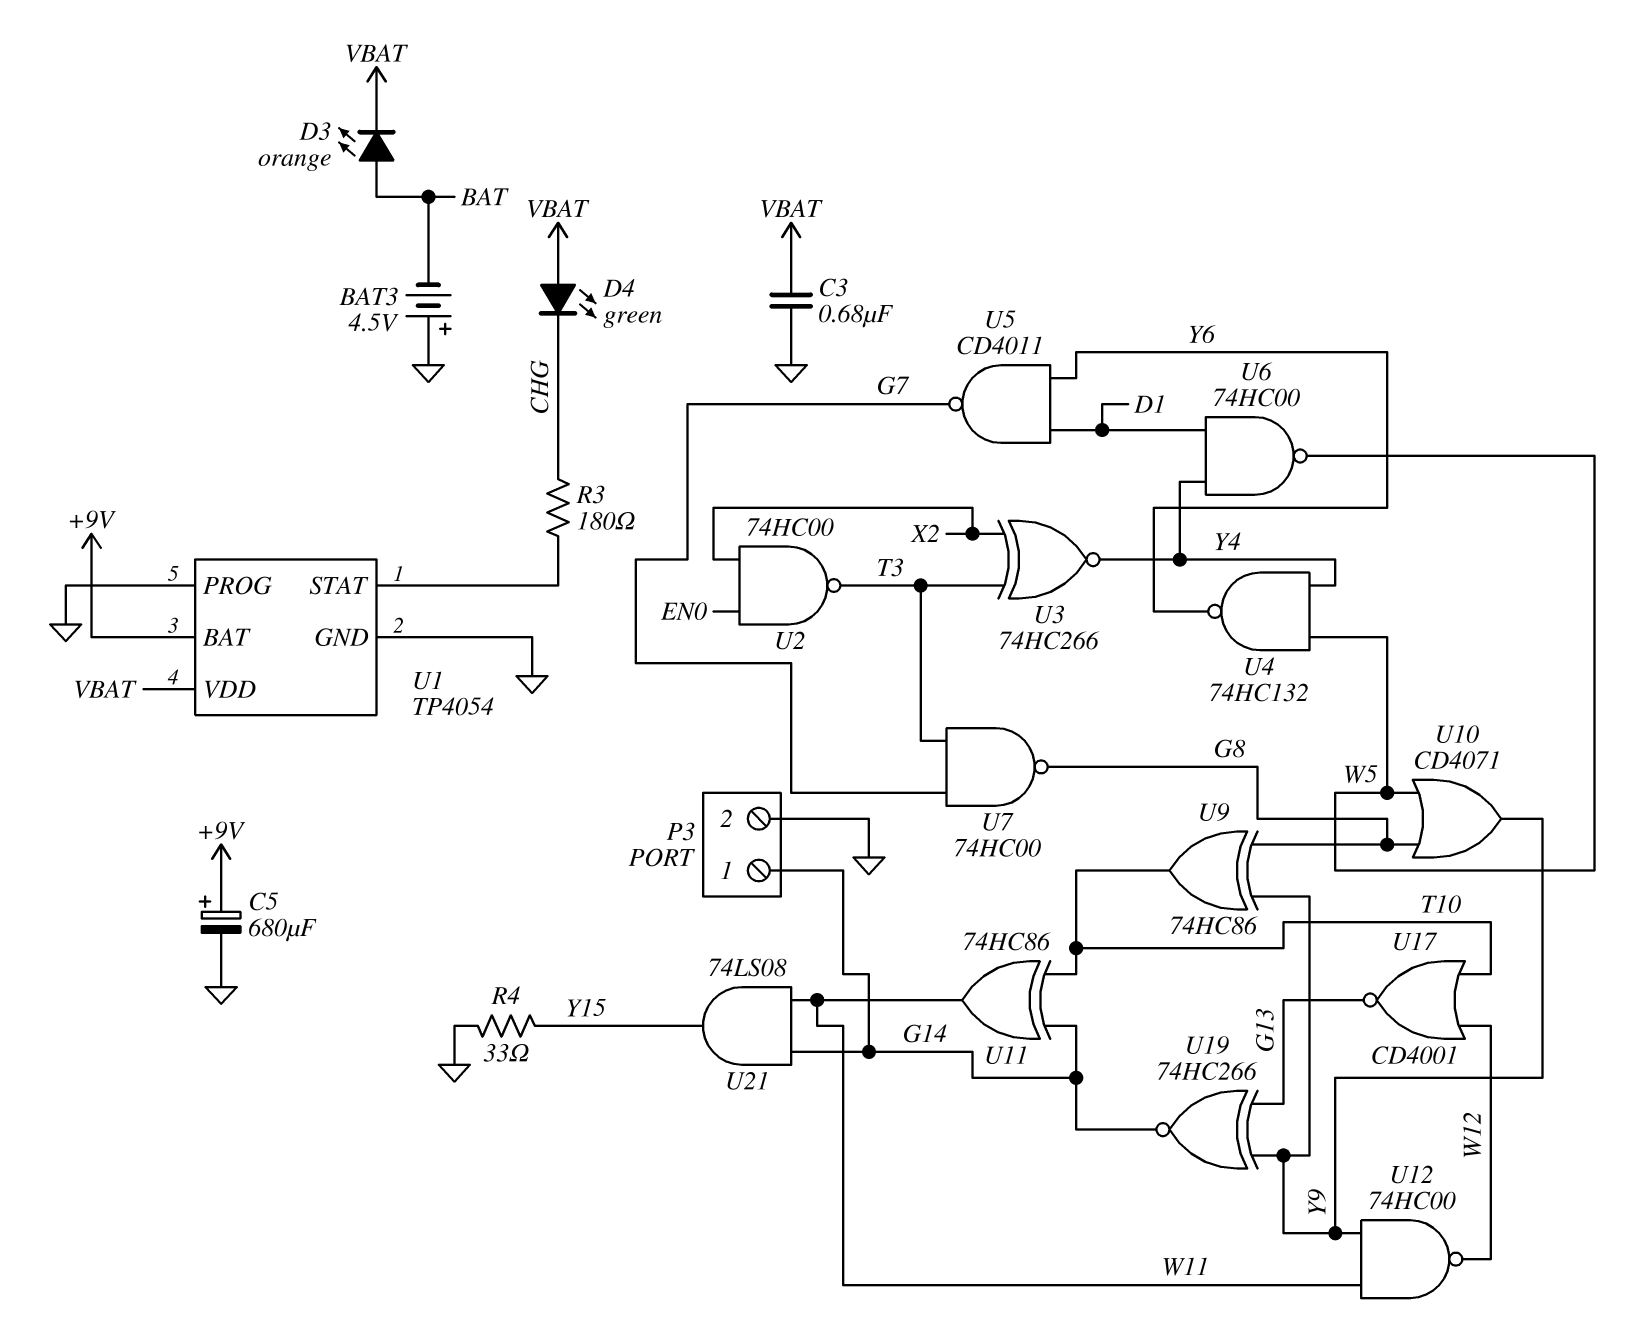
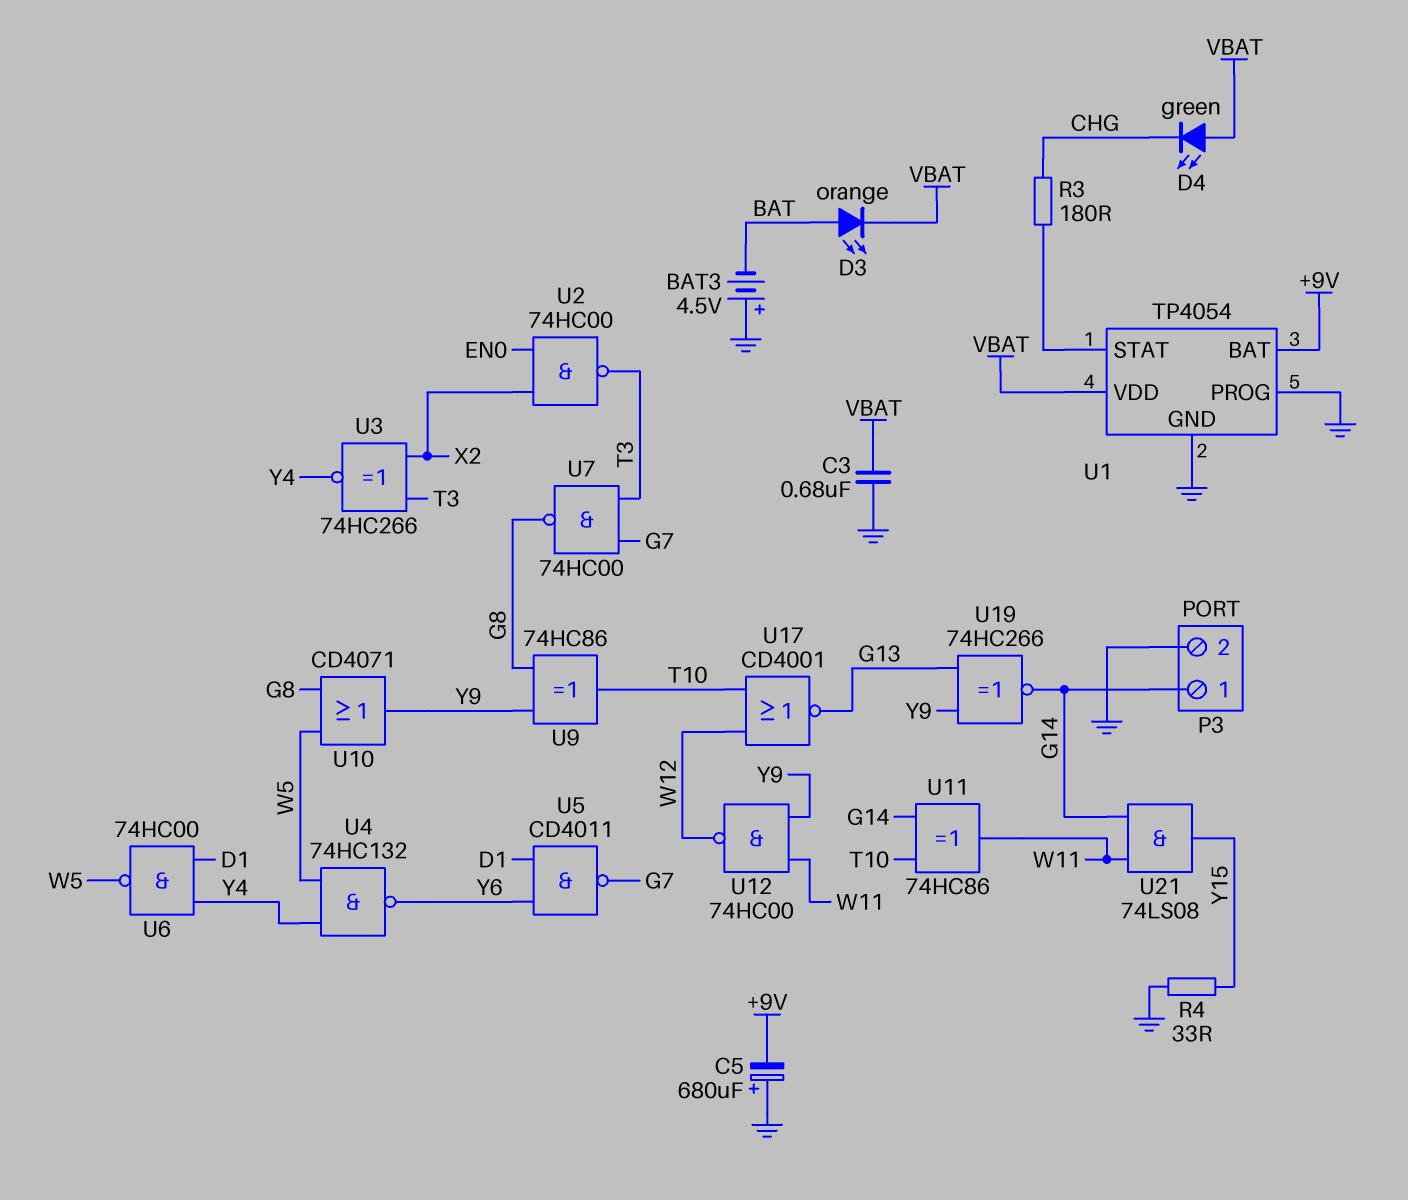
C5: 680uF (plus +9V, minus GND) -> 680uF (plus GND, minus +9V)

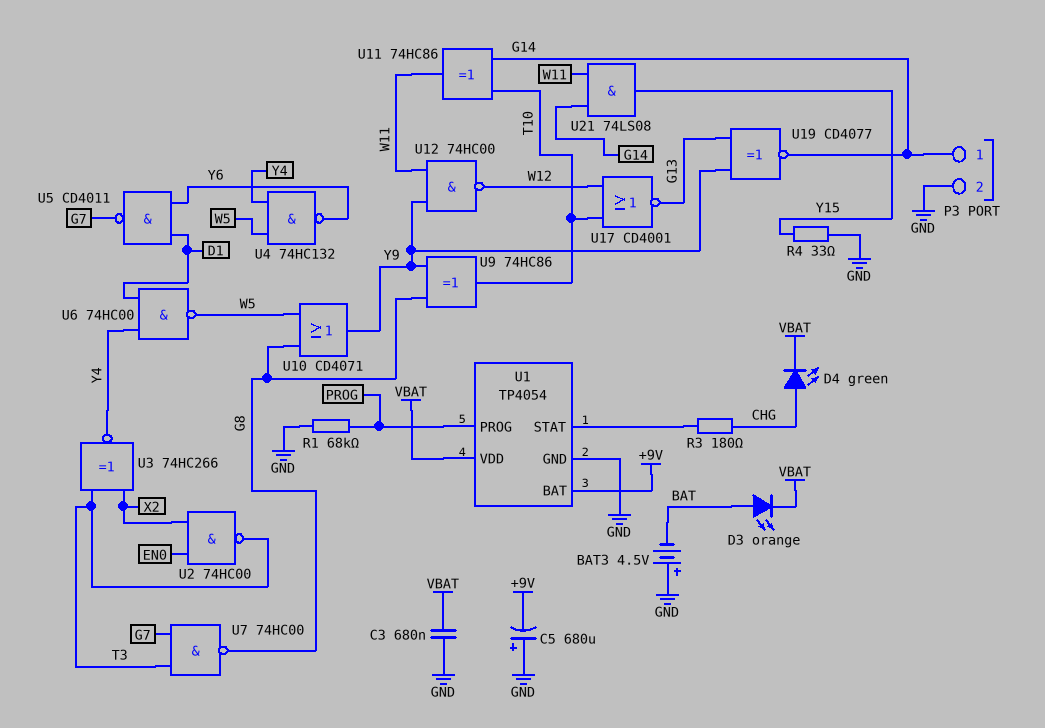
D4: LED green (A VBAT, K CHG) -> LED green (A CHG, K VBAT)
R1: none -> 68k (GND, PROG)
U1 pin PROG: GND -> PROG
U19: XNOR 74HC266 (in G13, in Y9, out G14) -> XNOR CD4077 (in G13, in Y9, out G14)

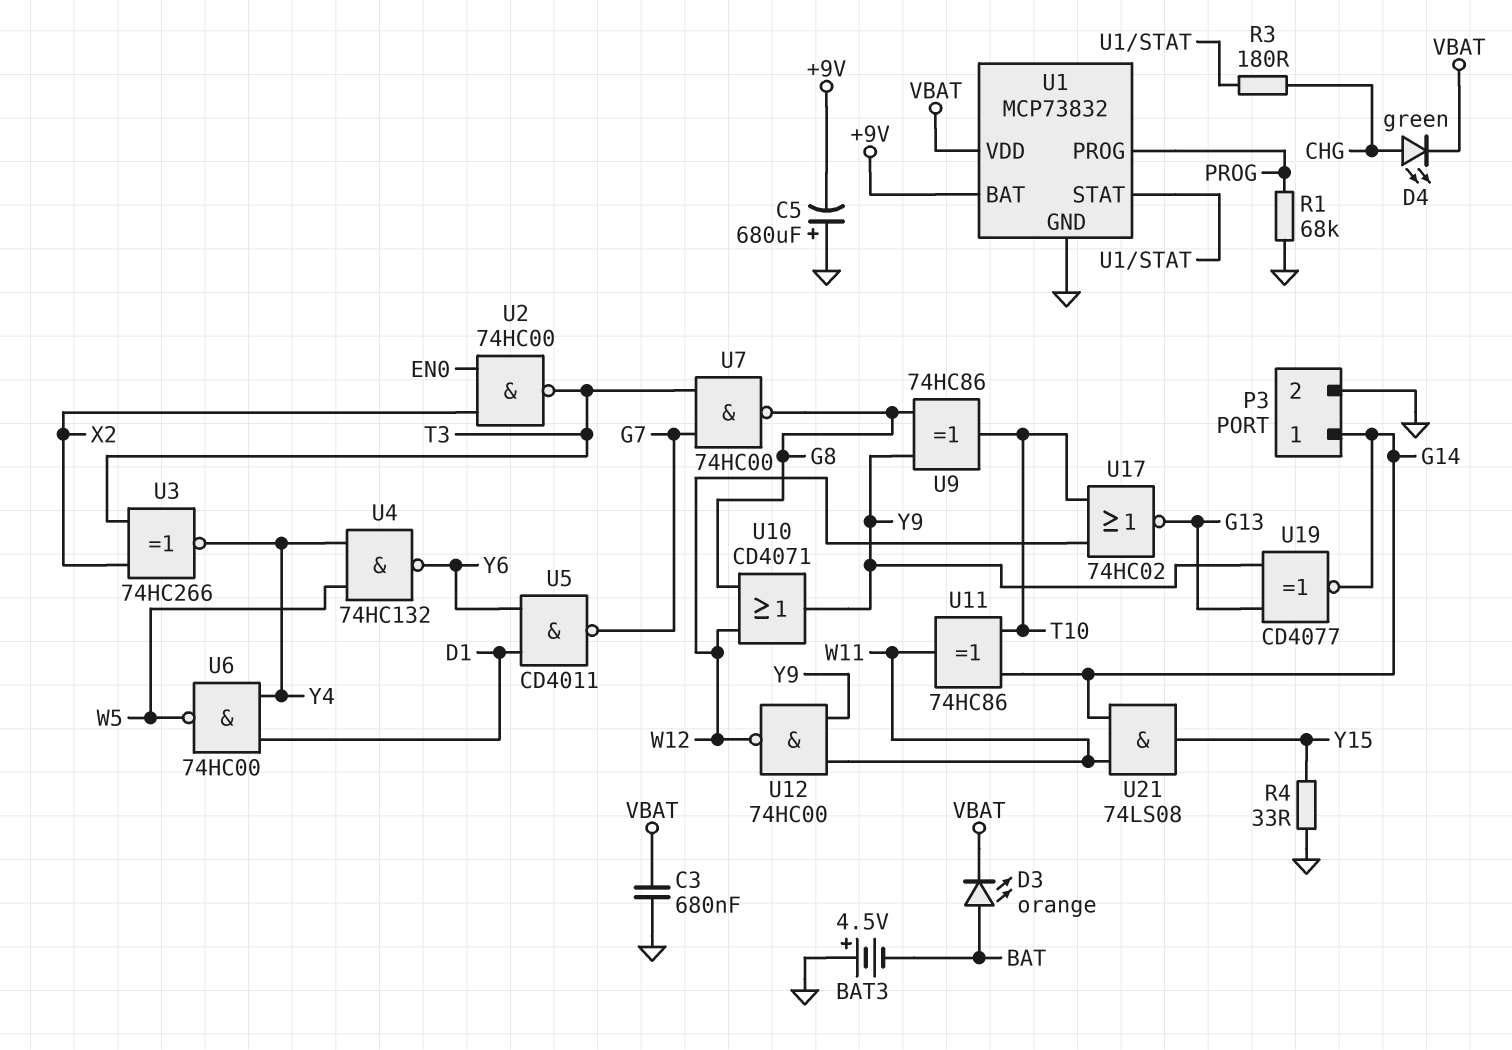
U1: TP4054 -> MCP73832
U10: OR CD4071 (in G8, in W5, out Y9) -> OR CD4071 (in G8, in W12, out Y9)
U17: NOR CD4001 (in T10, in W12, out G13) -> NOR 74HC02 (in T10, in W12, out G13)

